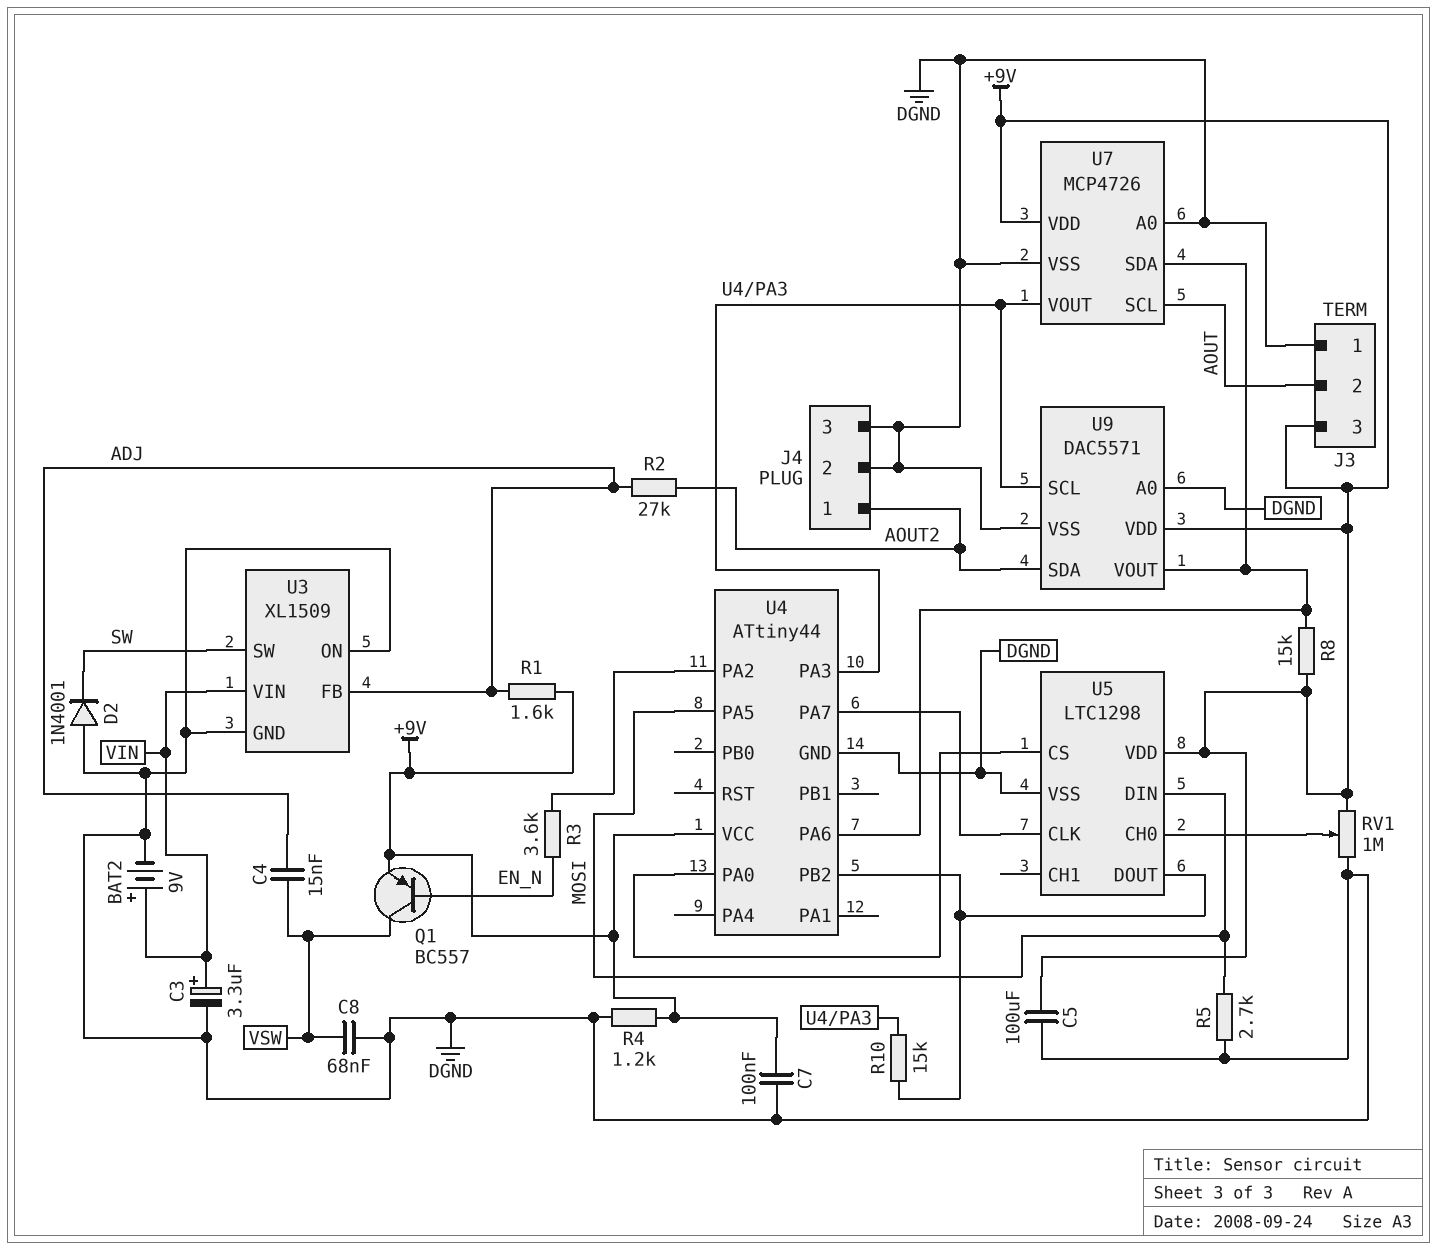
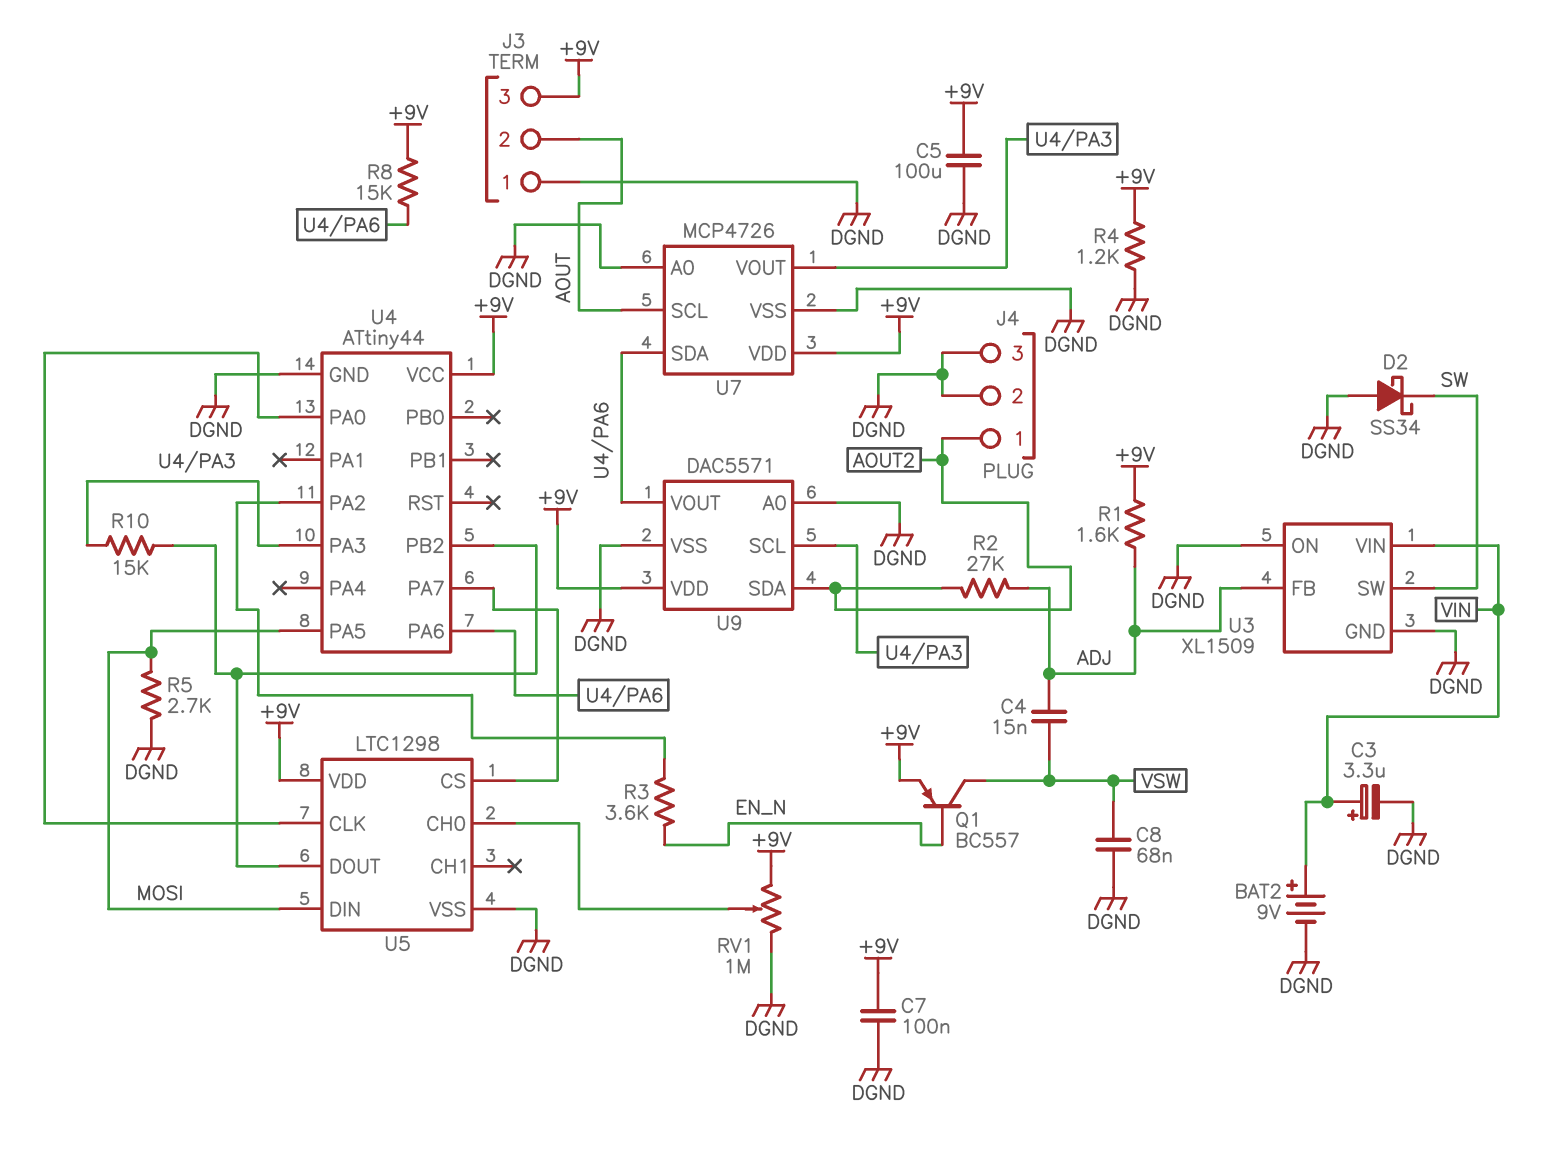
D2: diode 1N4001 (A DGND, K SW) -> schottky SS34 (A DGND, K SW)
U5 pin CLK: U4/PA7 -> U4/PA0
U5 pin CS: U4/PA0 -> U4/PA7

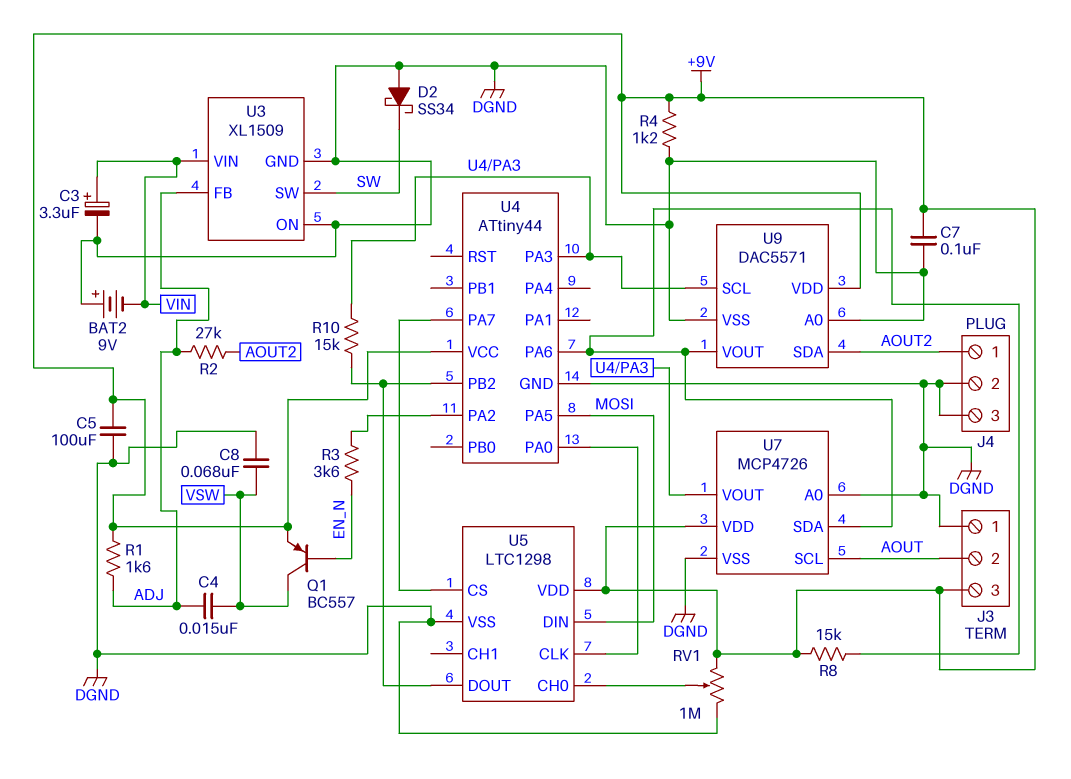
BAT2: 9V (plus VIN, minus DGND) -> 9V (plus DGND, minus VIN)
R5: 2.7k (DGND, MOSI) -> none

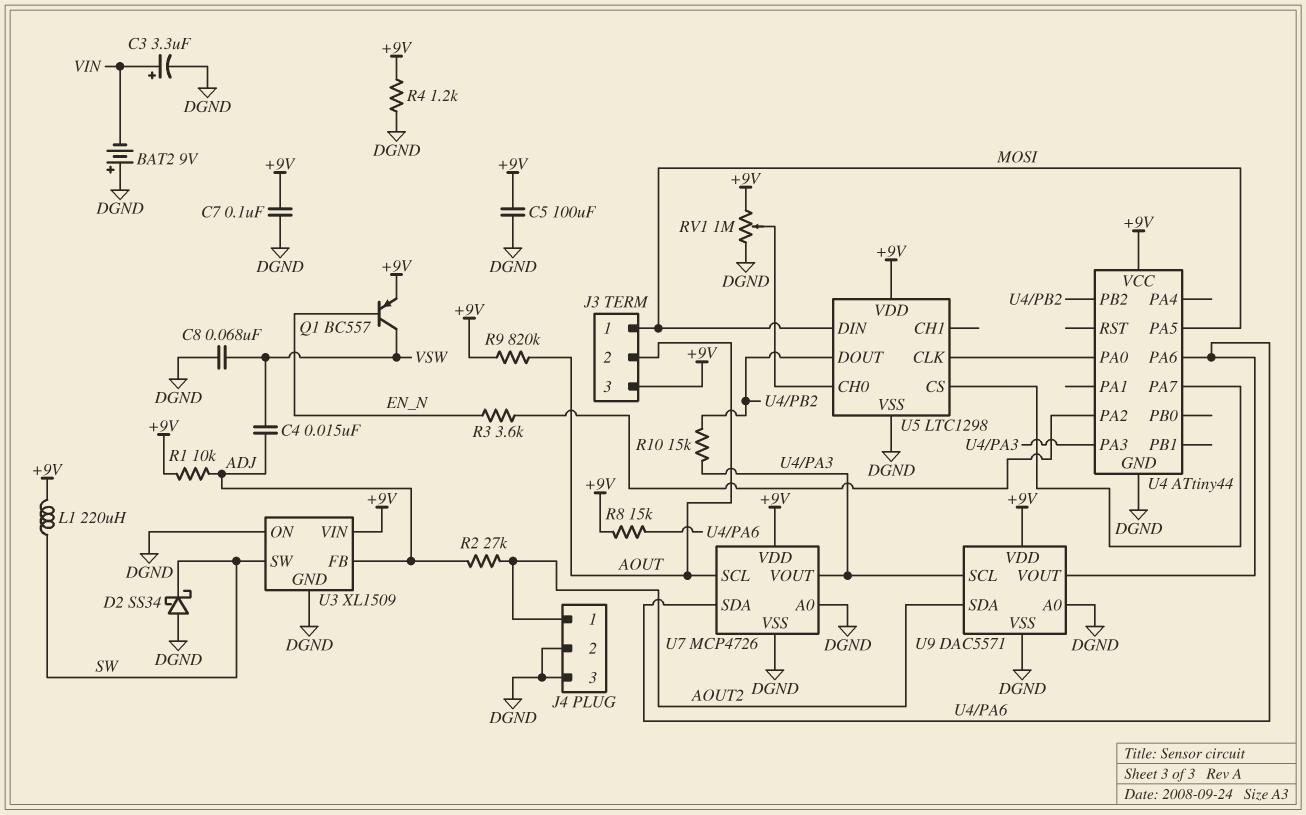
J3 pin 1: DGND -> MOSI
L1: none -> 220uH (+9V, SW)
R1: 1.6k (+9V, ADJ) -> 10k (+9V, ADJ)
R9: none -> 820k (+9V, AOUT)
U3 pin VIN: VIN -> +9V

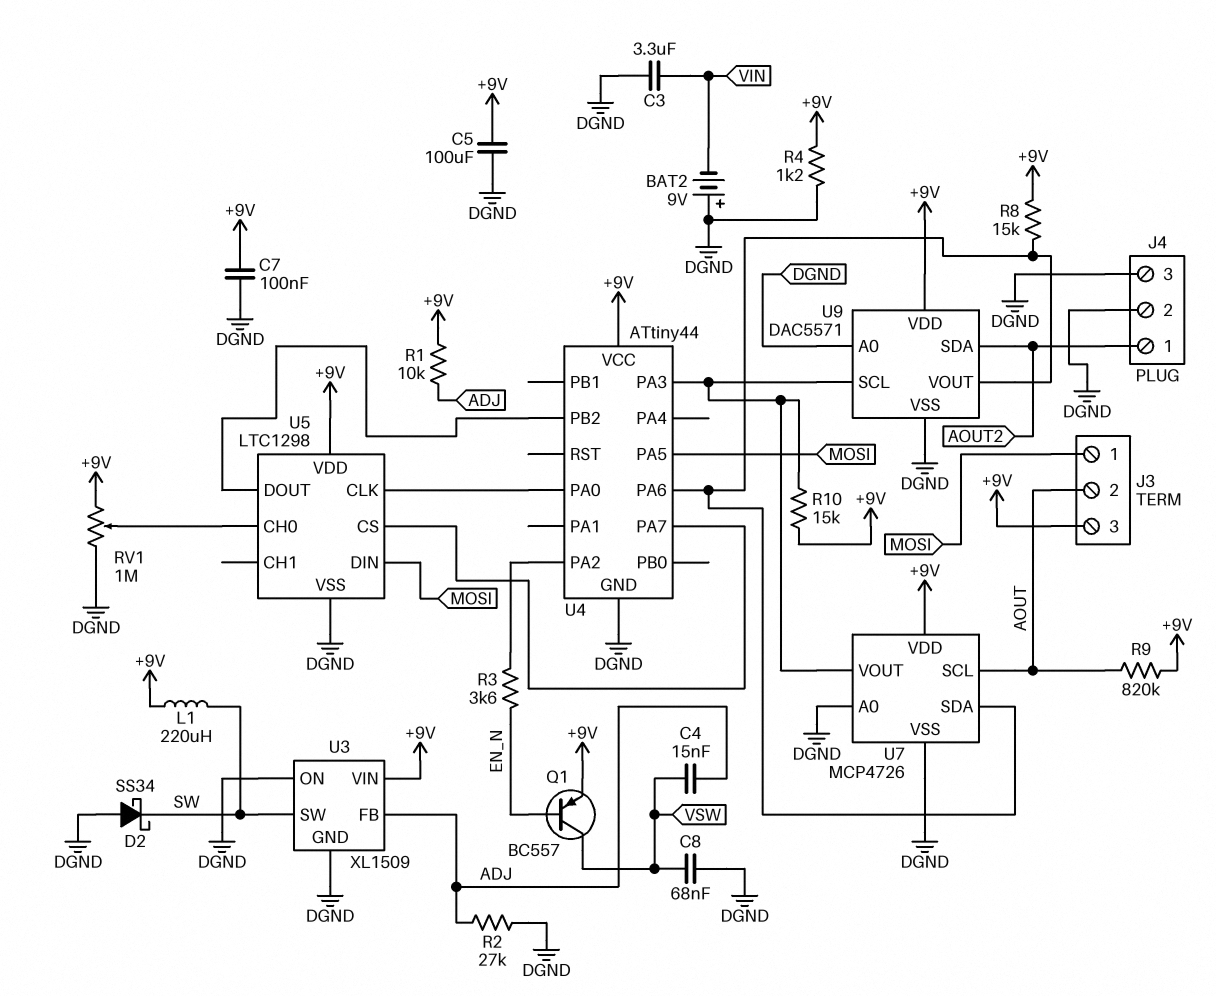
C3: 3.3uF (plus VIN, minus DGND) -> 3.3uF (DGND, VIN)
R2: 27k (ADJ, AOUT2) -> 27k (ADJ, DGND)
R10: 15k (U4/PA3, U4/PB2) -> 15k (+9V, U4/PA3)

